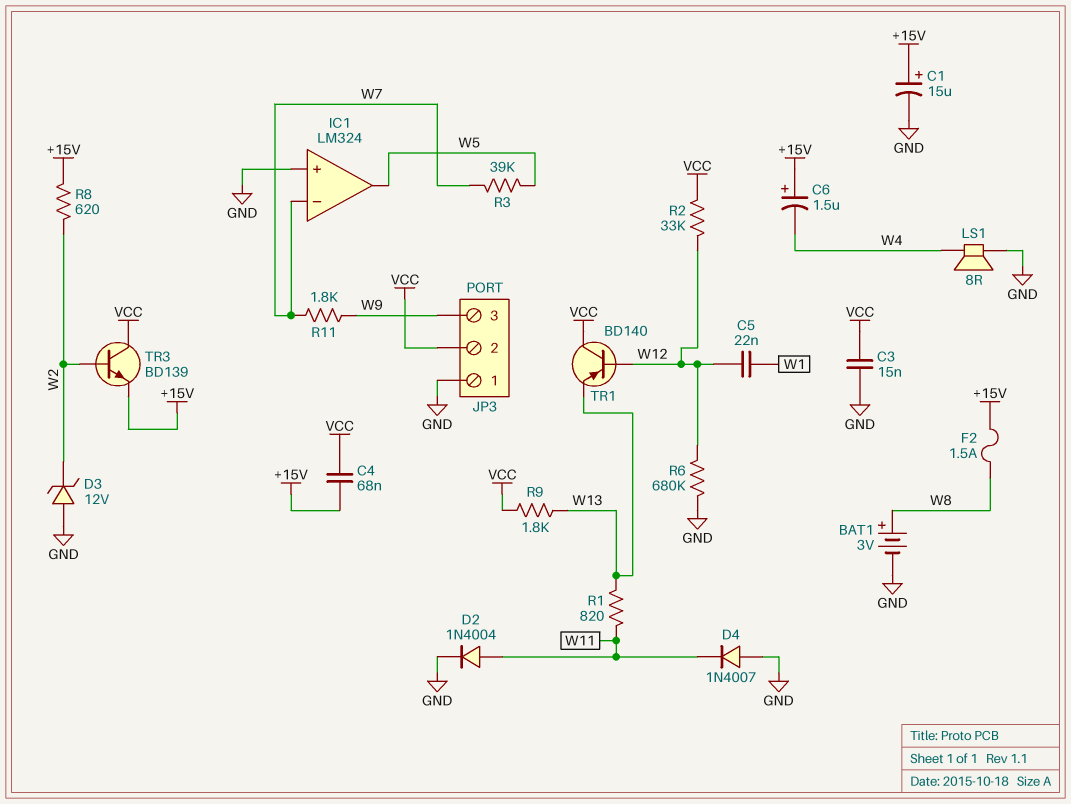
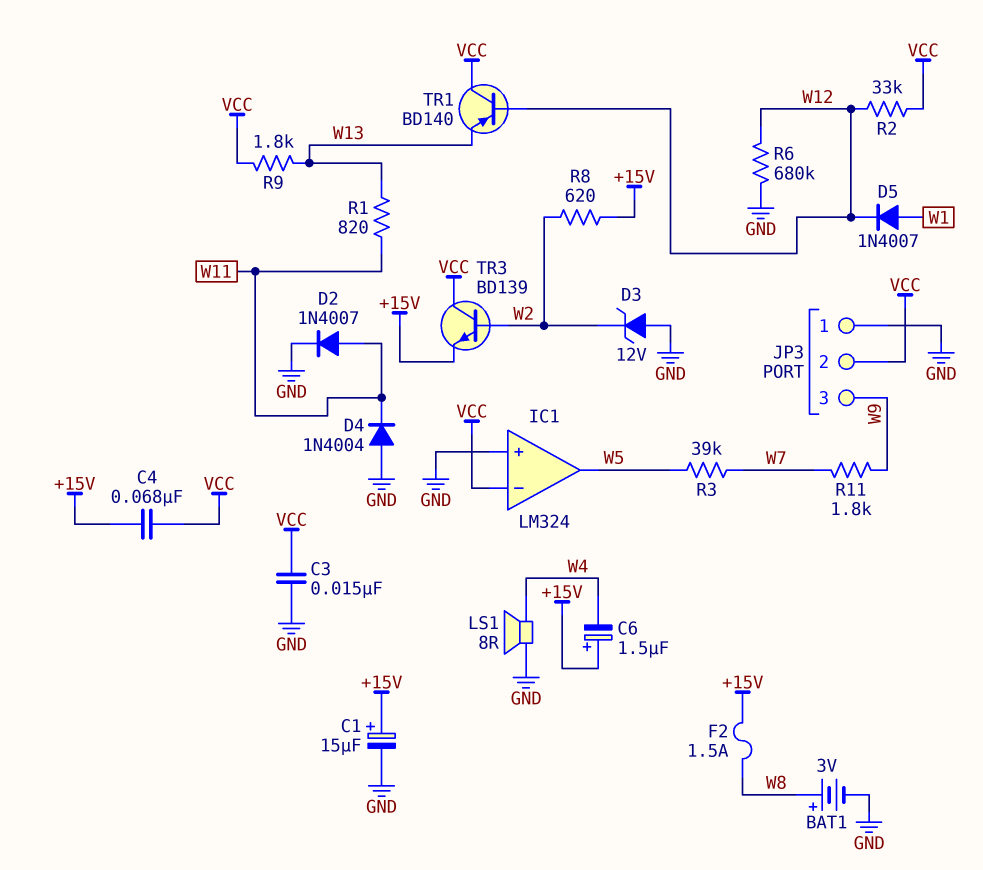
C5: 22nF (W1, W12) -> none
D2: diode 1N4004 (A W11, K GND) -> diode 1N4007 (A W11, K GND)
D4: diode 1N4007 (A GND, K W11) -> diode 1N4004 (A GND, K W11)
D5: none -> diode 1N4007 (A W1, K W12)
IC1 pin in-: W7 -> VCC

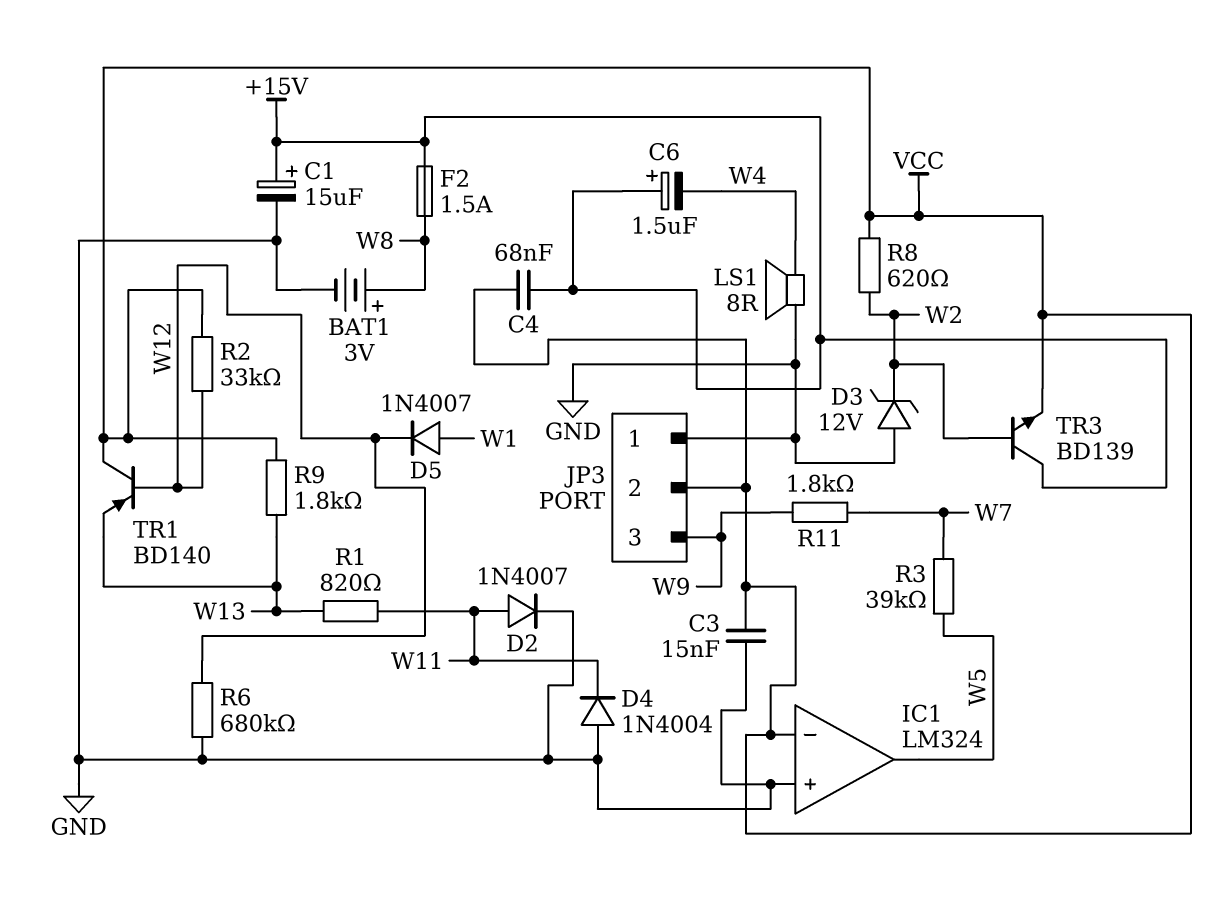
R8: 620 (+15V, W2) -> 620 (VCC, W2)
TR3: NPN BD139 (B W2, C VCC, E +15V) -> NPN BD139 (B W2, C +15V, E VCC)

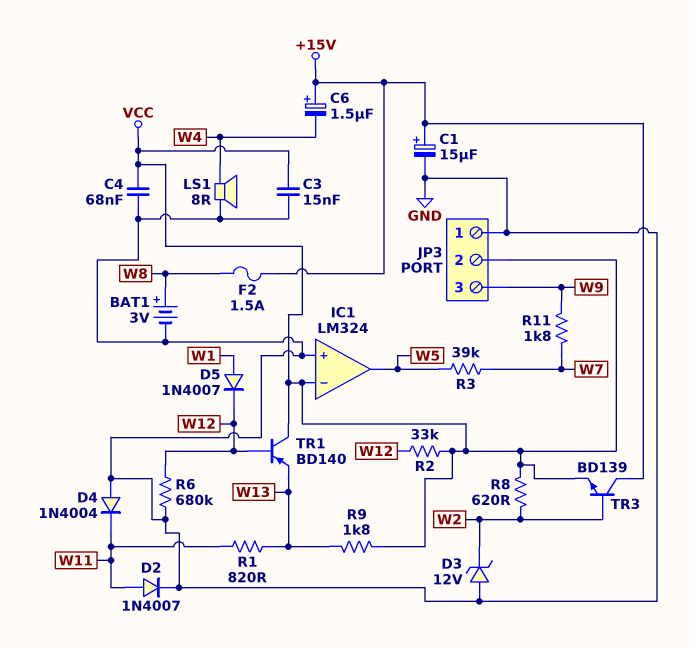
C4: 68nF (+15V, VCC) -> 68nF (GND, VCC)

